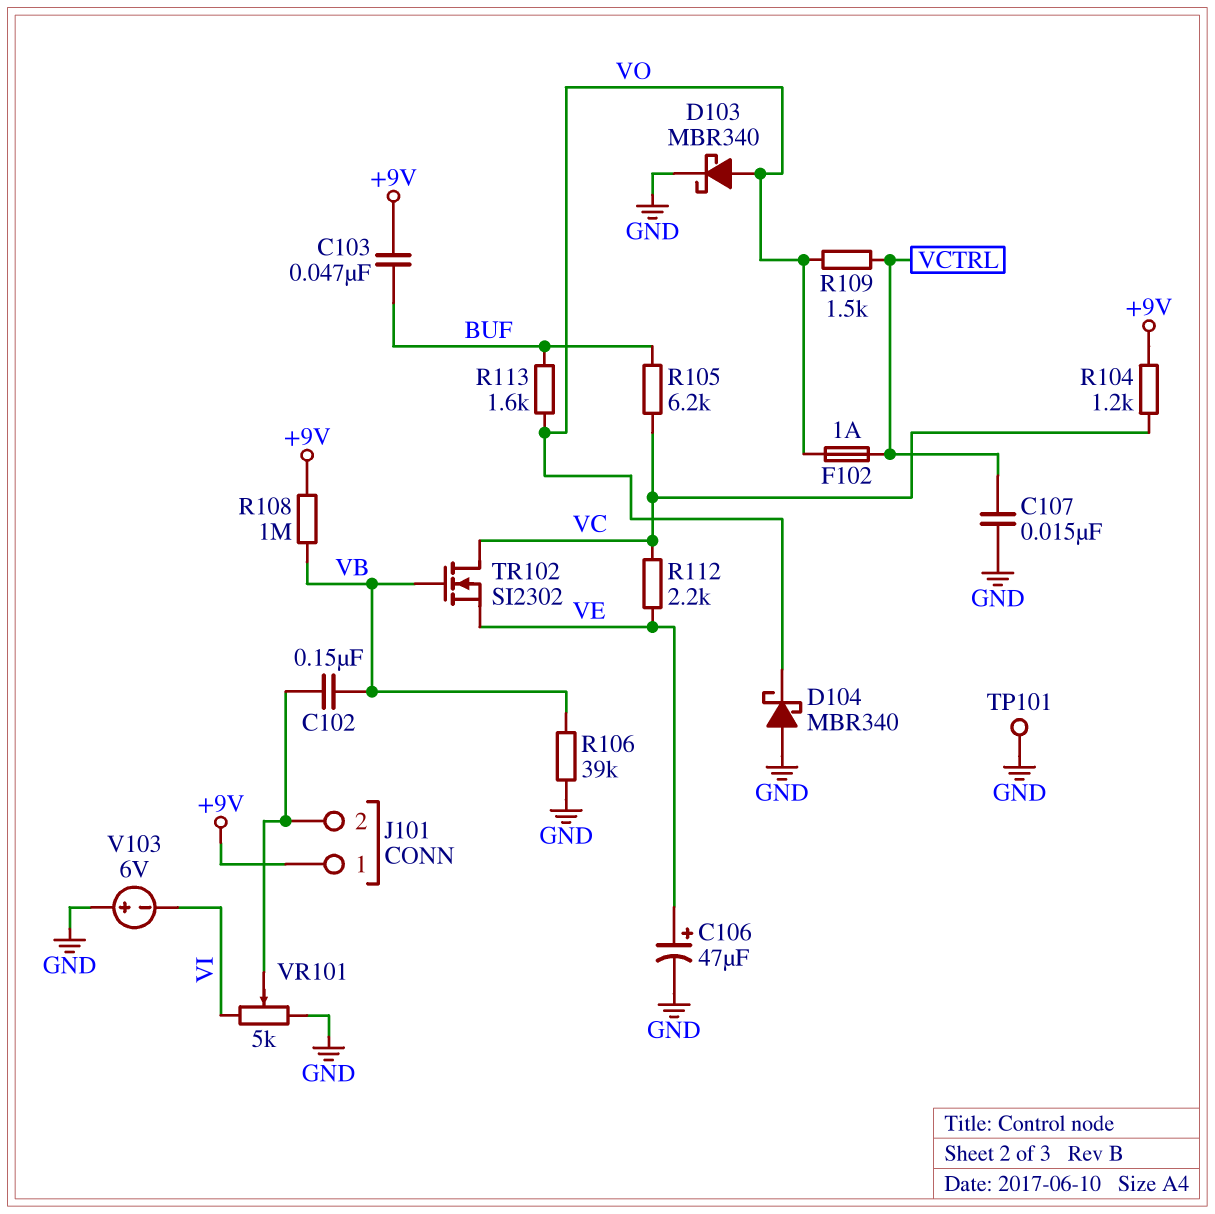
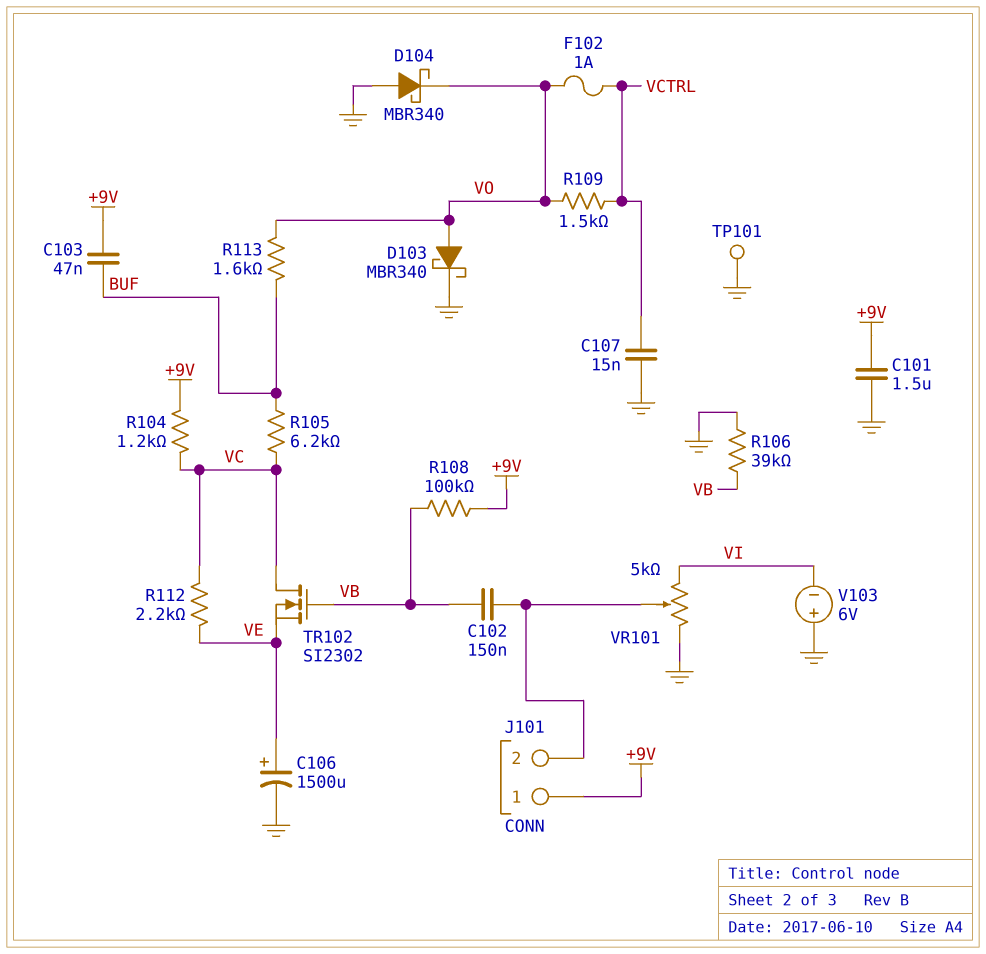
C101: none -> 1.5uF (+9V, GND)
C106: 47uF (plus VE, minus GND) -> 1500uF (plus VE, minus GND)
R108: 1M (+9V, VB) -> 100k (+9V, VB)

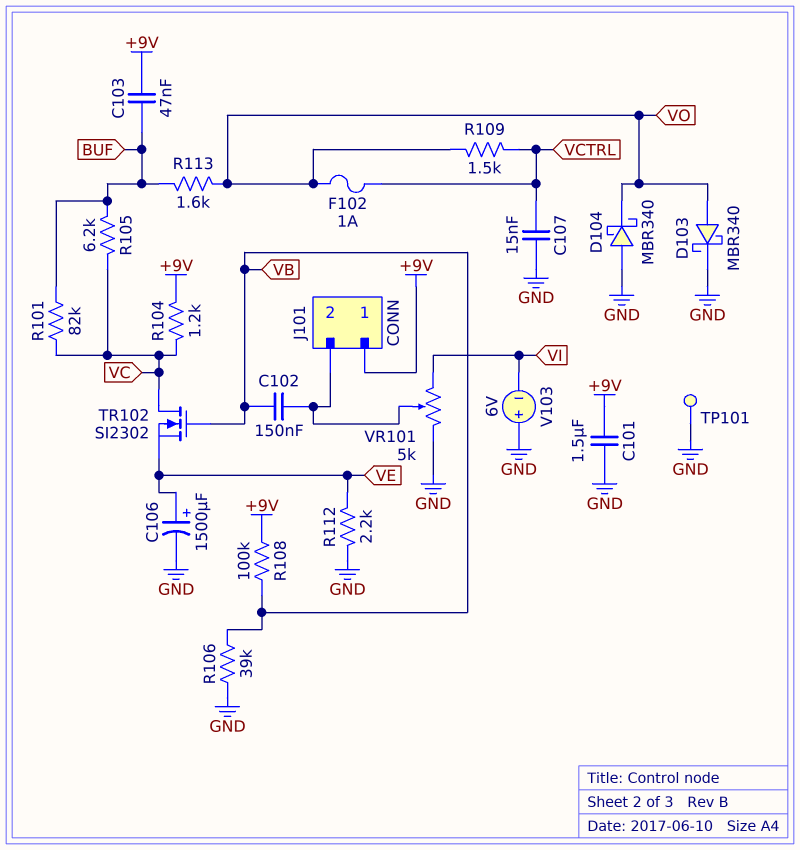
R101: none -> 82k (BUF, VC)
R112: 2.2k (VC, VE) -> 2.2k (GND, VE)

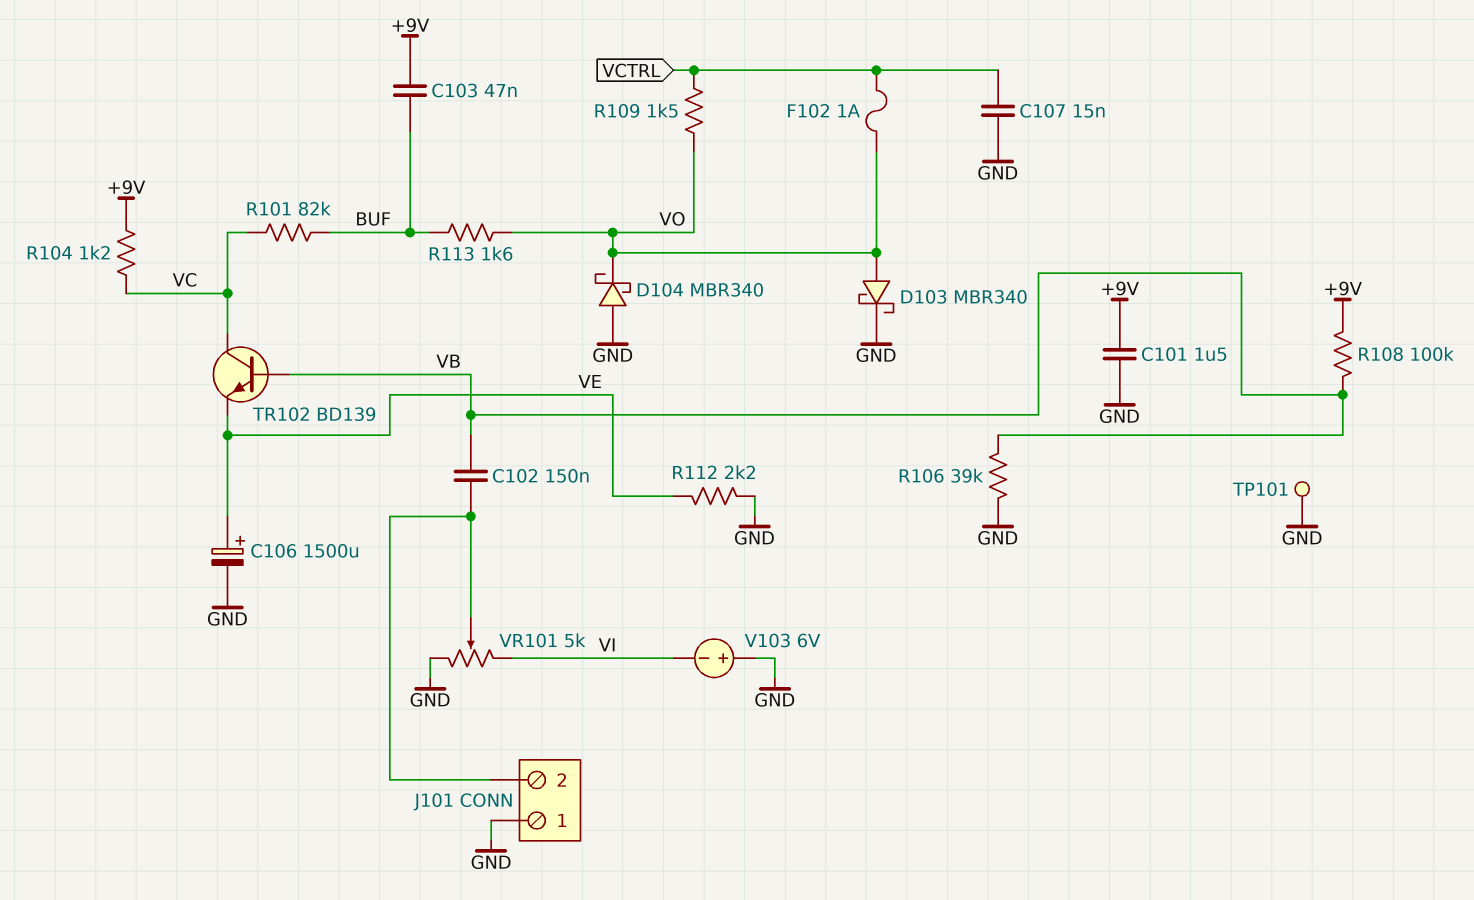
J101 pin 1: +9V -> GND
R105: 6.2k (BUF, VC) -> none
TR102: NMOS SI2302 (G VB, D VC, S VE) -> NPN BD139 (B VB, C VC, E VE)

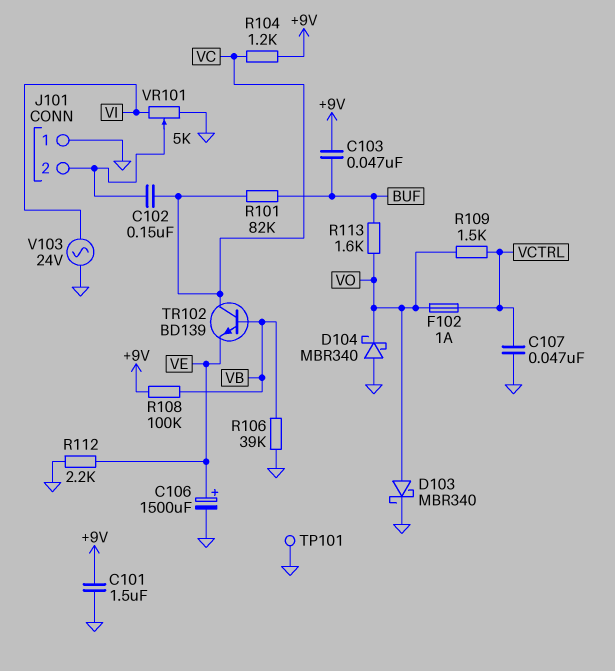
C102: 150nF (J101/2, VB) -> 150nF (J101/2, VC)
C107: 15nF (GND, VCTRL) -> 47nF (GND, VCTRL)
V103: 6V (plus GND, minus VI) -> AC 24V (GND, VI)

